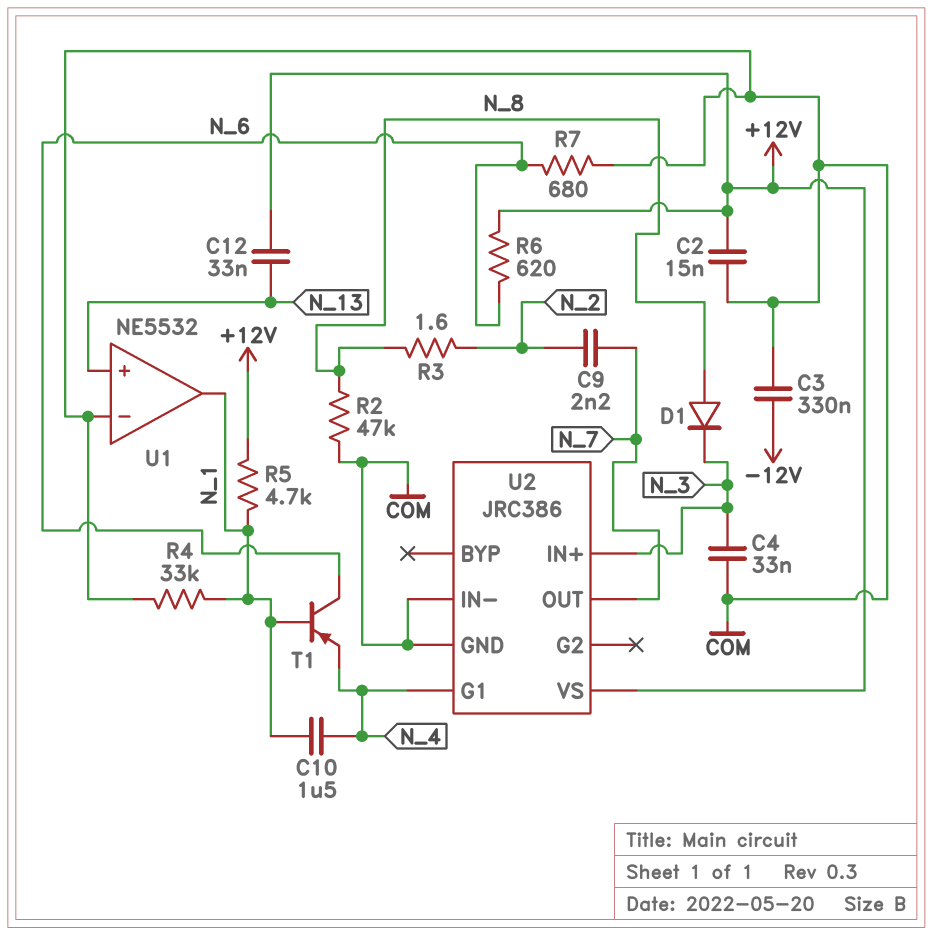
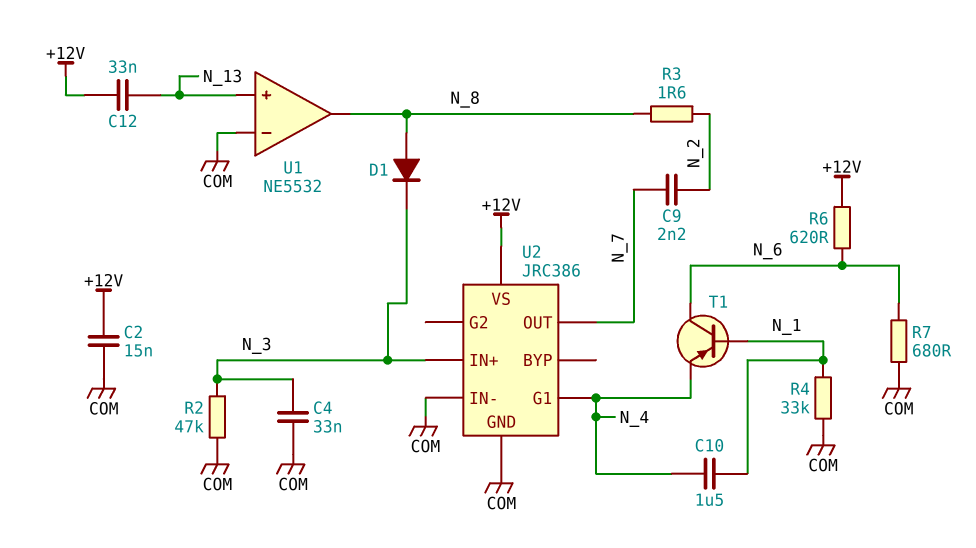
C3: 330nF (-12V, COM) -> none
R2: 47k (COM, N_8) -> 47k (COM, N_3)
R5: 4.7k (+12V, N_1) -> none
U1 pin out: N_1 -> N_8

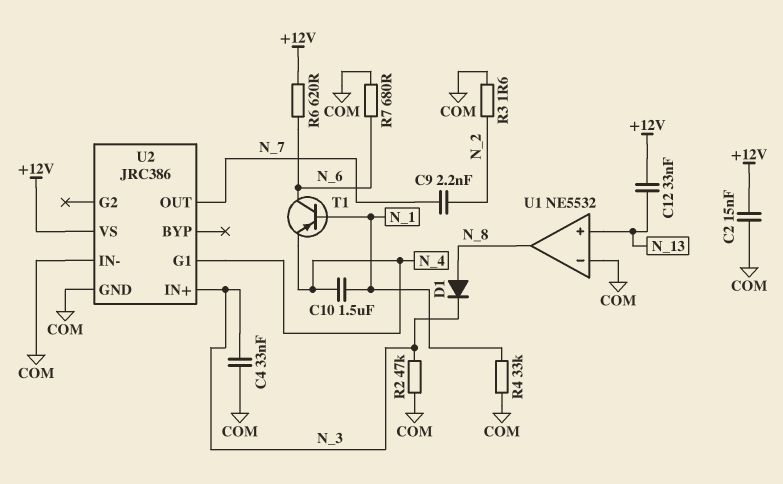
R3: 1.6 (N_2, N_8) -> 1.6 (COM, N_2)

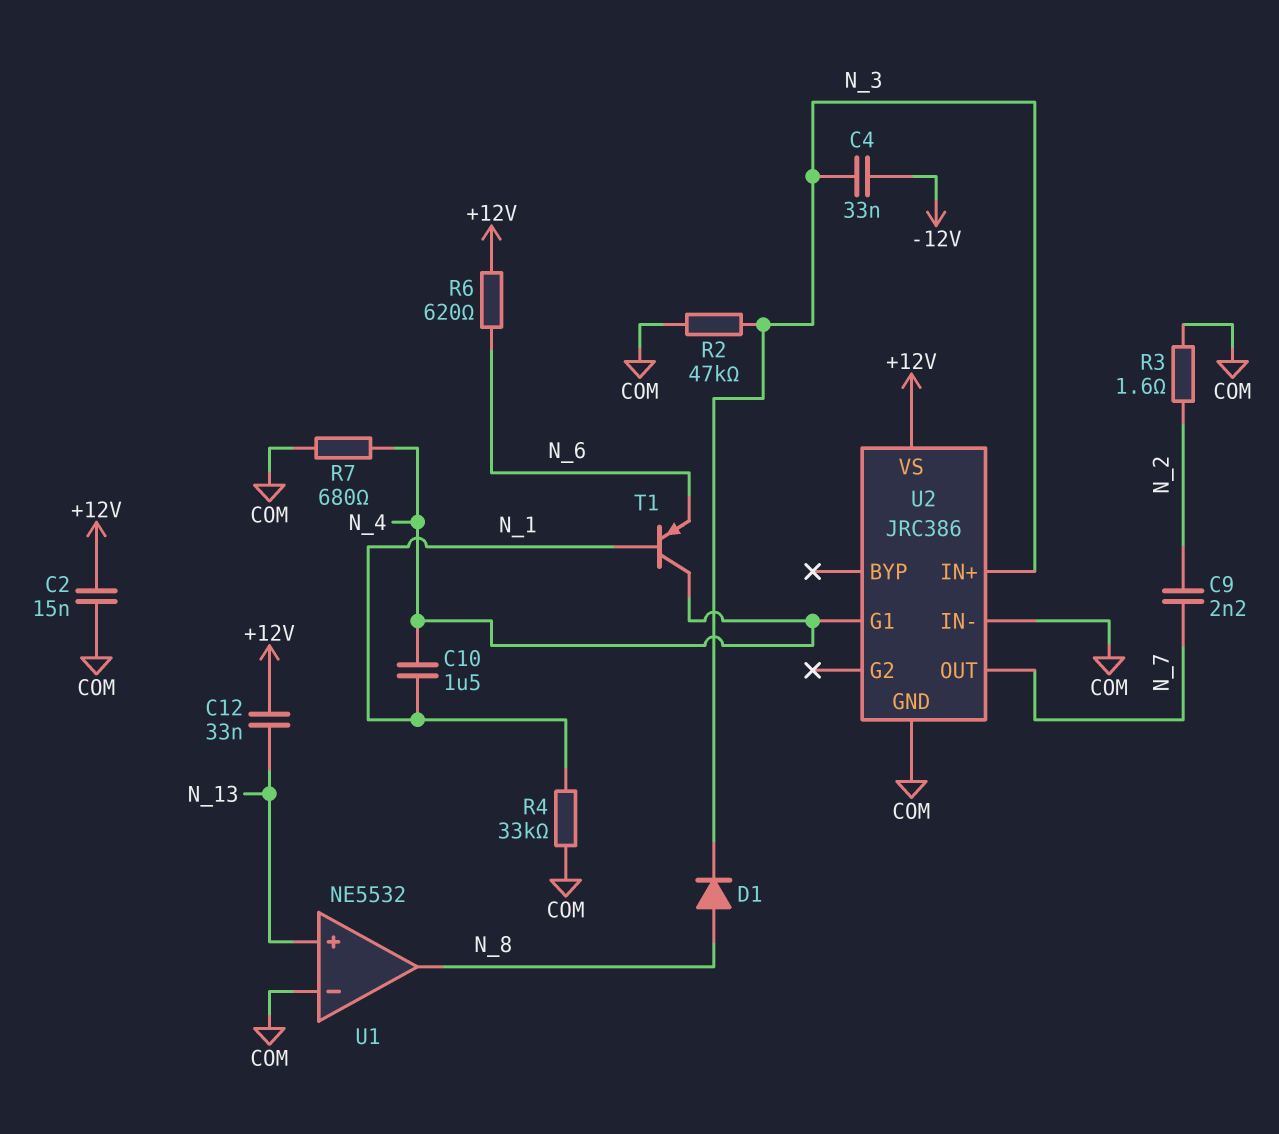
C4: 33nF (COM, N_3) -> 33nF (-12V, N_3)
R7: 680 (COM, N_6) -> 680 (COM, N_4)
T1: PNP (B N_1, C N_6, E N_4) -> PNP (B N_1, C N_4, E N_6)

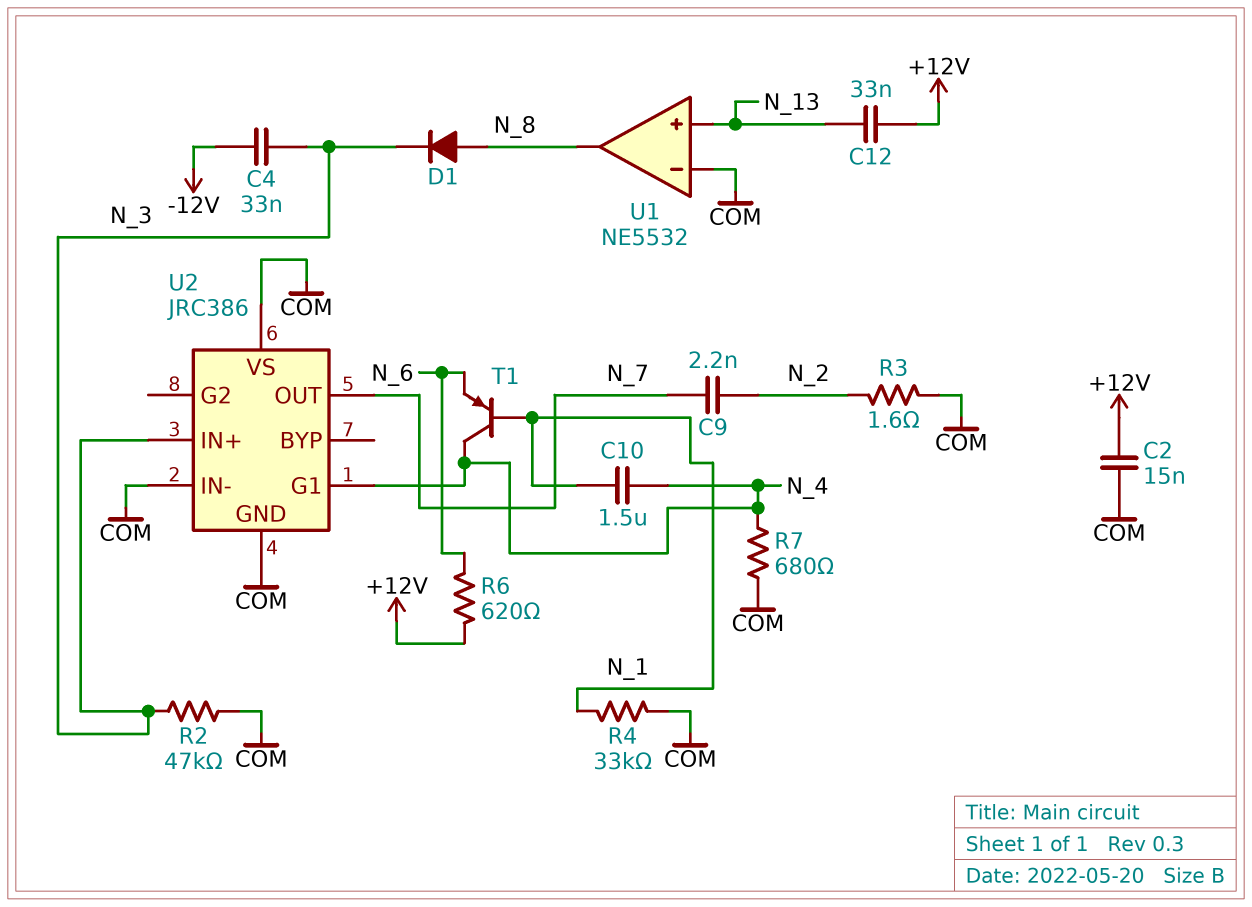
U2 pin VS: +12V -> COM

